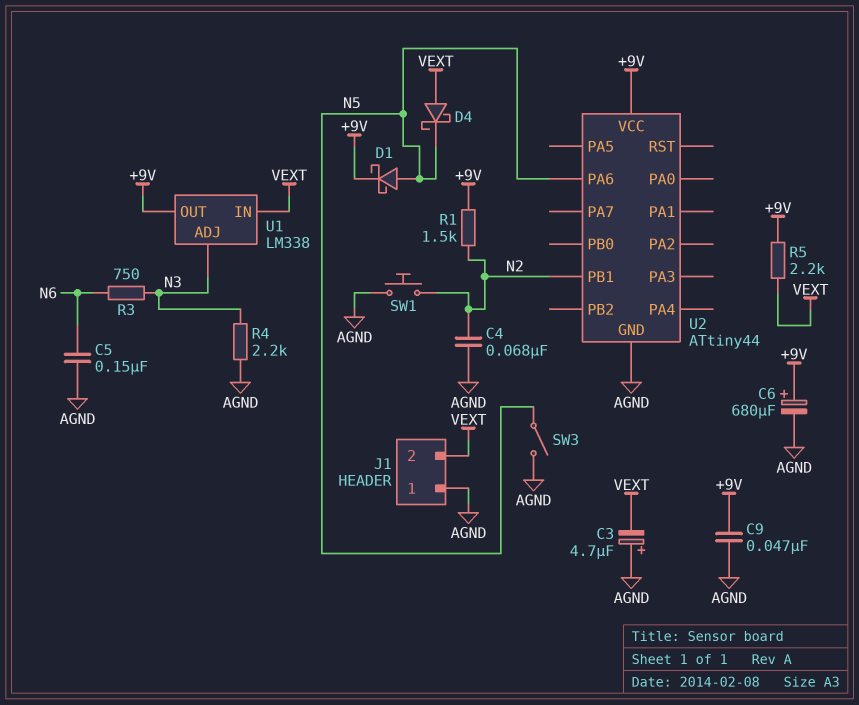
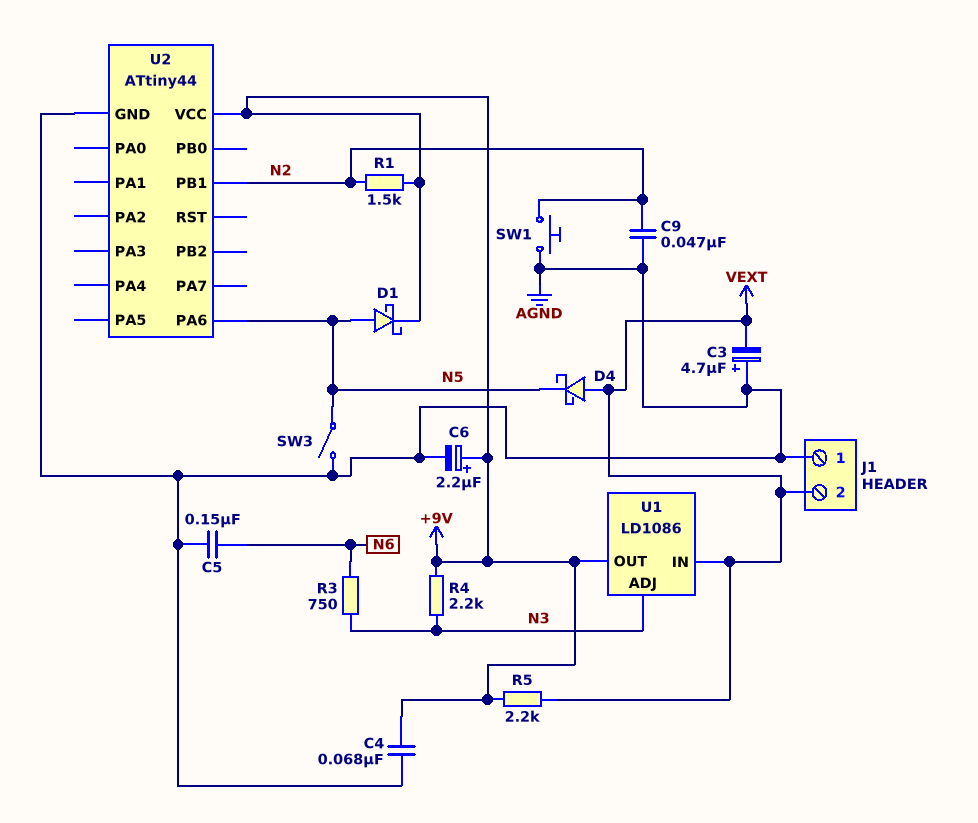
C4: 68nF (AGND, N2) -> 68nF (+9V, AGND)
C6: 680uF (plus +9V, minus AGND) -> 2.2uF (plus +9V, minus AGND)
C9: 47nF (+9V, AGND) -> 47nF (AGND, N2)
R4: 2.2k (AGND, N3) -> 2.2k (+9V, N3)
U1: LM338 -> LD1086

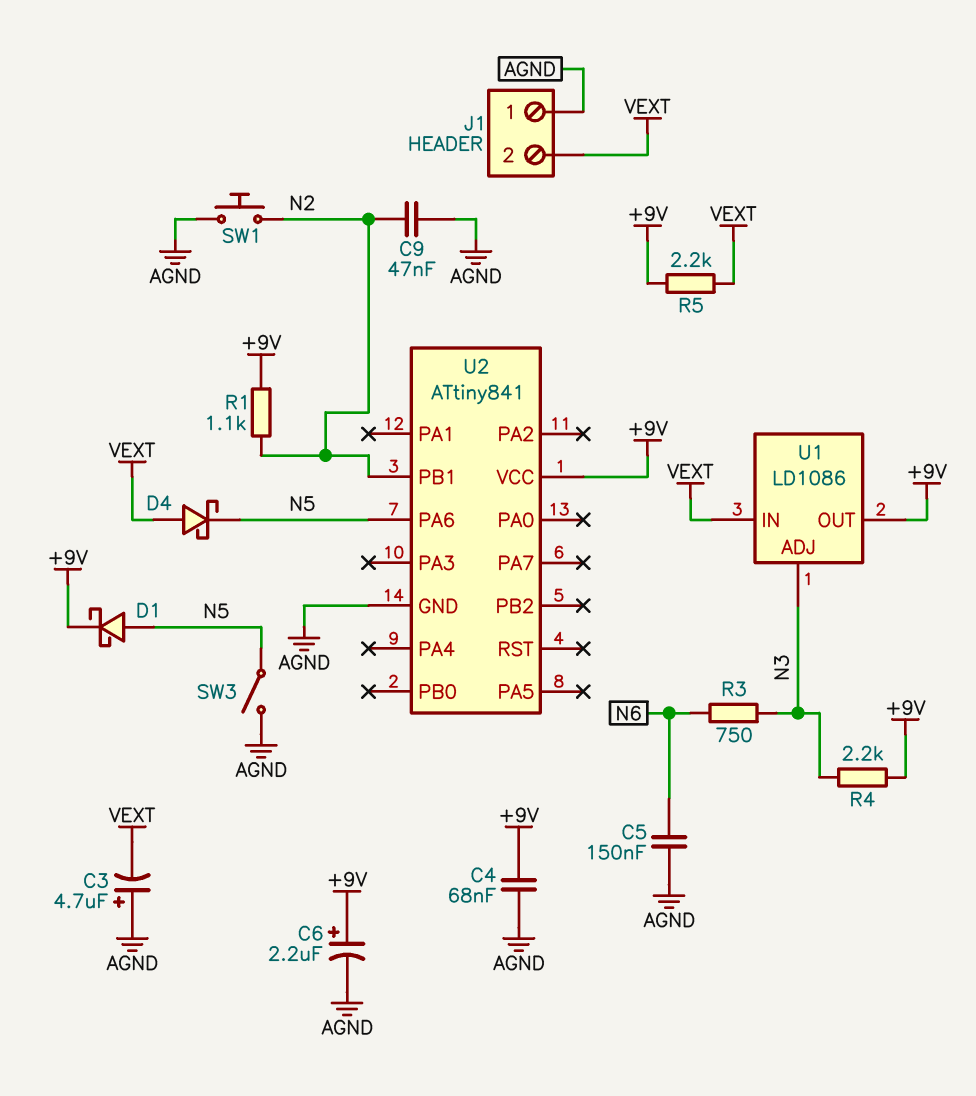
R1: 1.5k (+9V, N2) -> 1.1k (+9V, N2)
U2: ATtiny44 -> ATtiny841

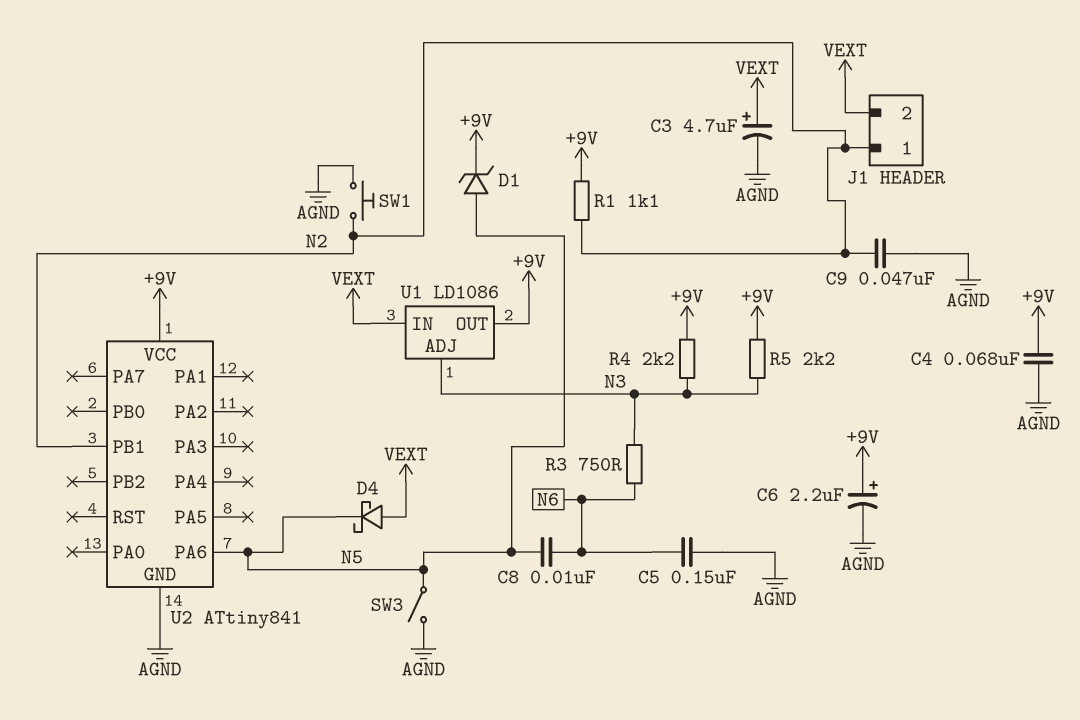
C3: 4.7uF (plus AGND, minus VEXT) -> 4.7uF (plus VEXT, minus AGND)
C8: none -> 10nF (N5, N6)
D1: schottky (A N5, K +9V) -> zener (A N5, K +9V)
J1 pin 1: AGND -> N2
R5: 2.2k (+9V, VEXT) -> 2.2k (+9V, N3)

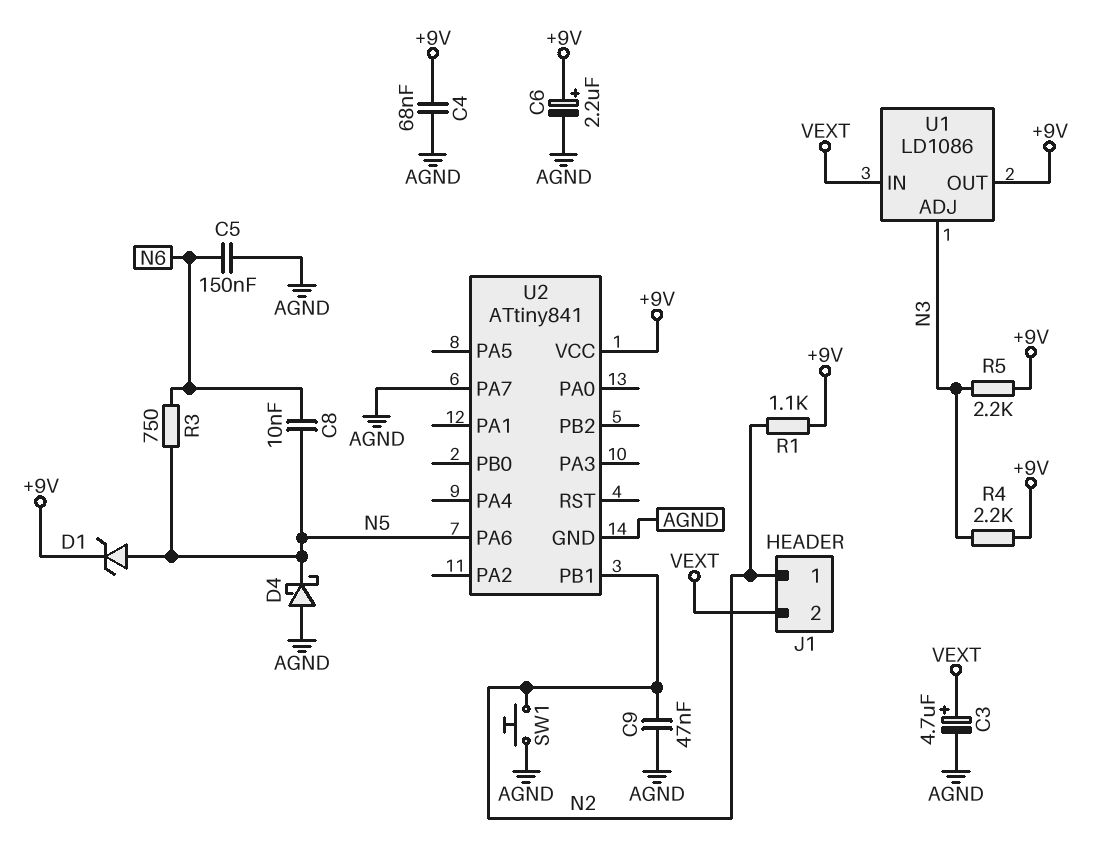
D4: schottky (A VEXT, K N5) -> schottky (A AGND, K N5)
R3: 750 (N3, N6) -> 750 (N5, N6)
SW3: switch (AGND, N5) -> none
U2 pin PA7: none -> AGND

